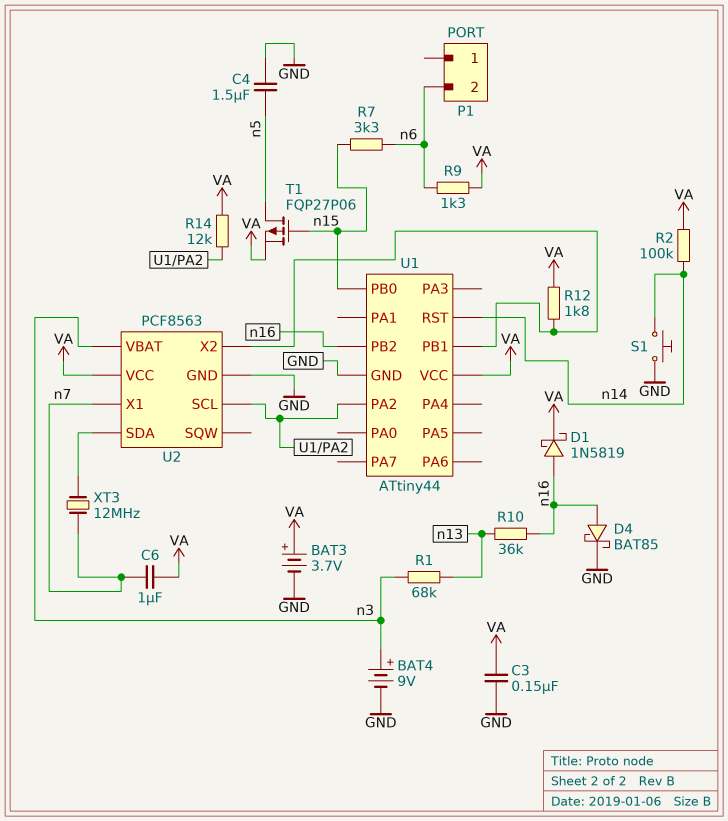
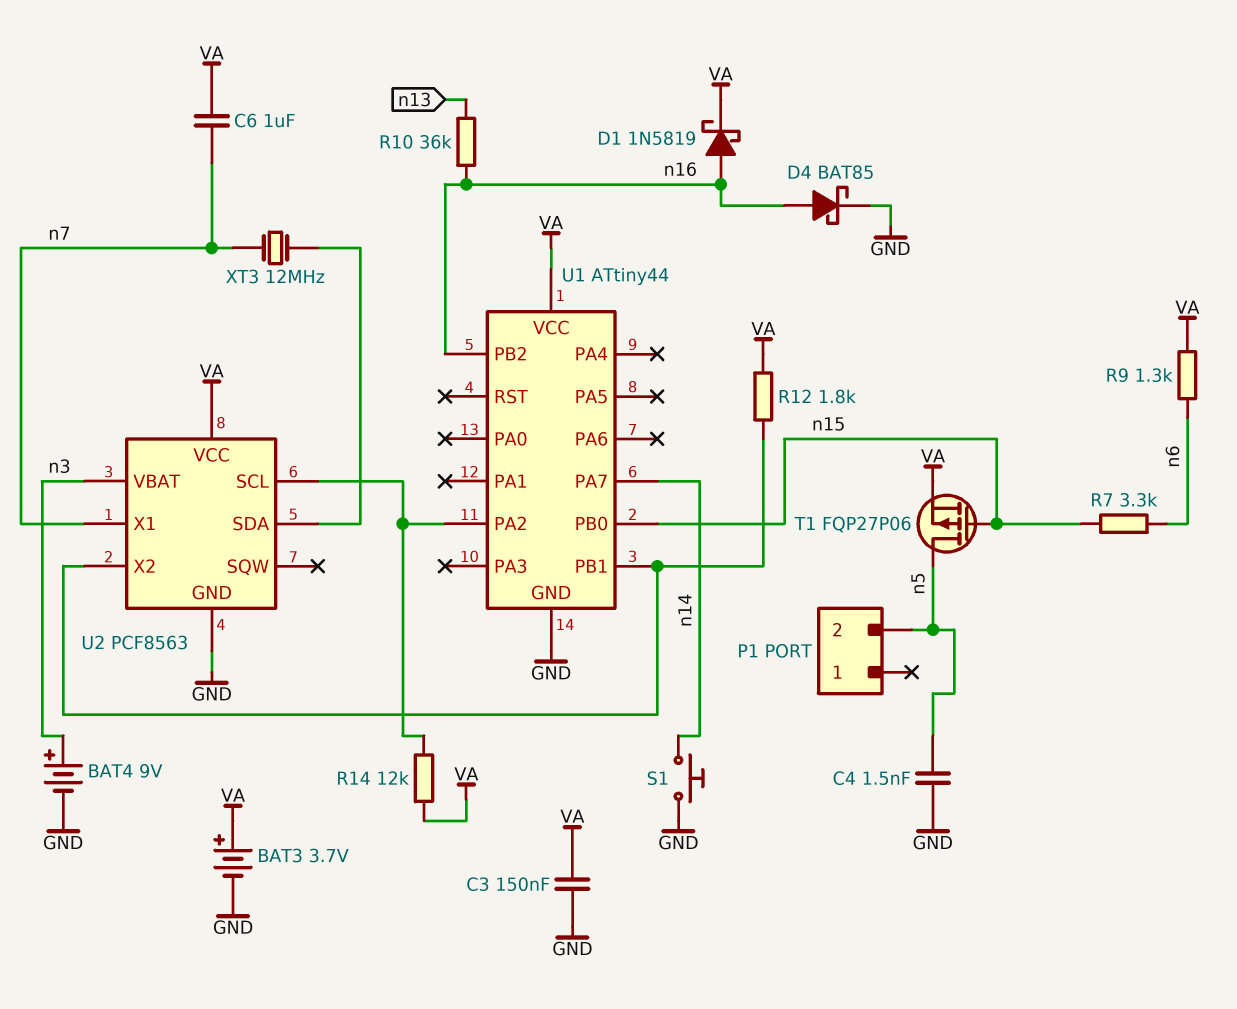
C4: 1.5uF (GND, n5) -> 1.5nF (GND, n5)
P1 pin 2: n6 -> n5
R1: 68k (n3, n13) -> none
R2: 100k (VA, n14) -> none
U1 pin PA7: none -> n14
U1 pin RST: n14 -> none

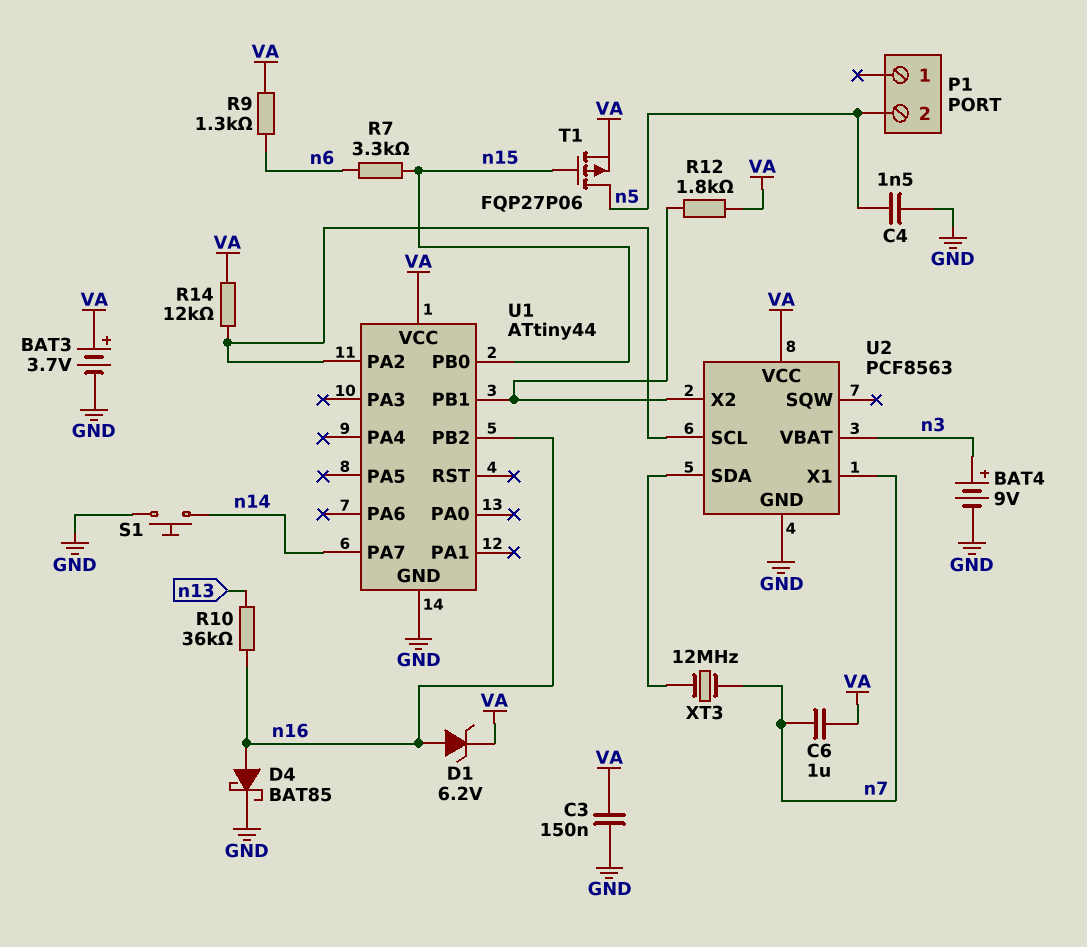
D1: schottky 1N5819 (A n16, K VA) -> zener 6.2V (A n16, K VA)

